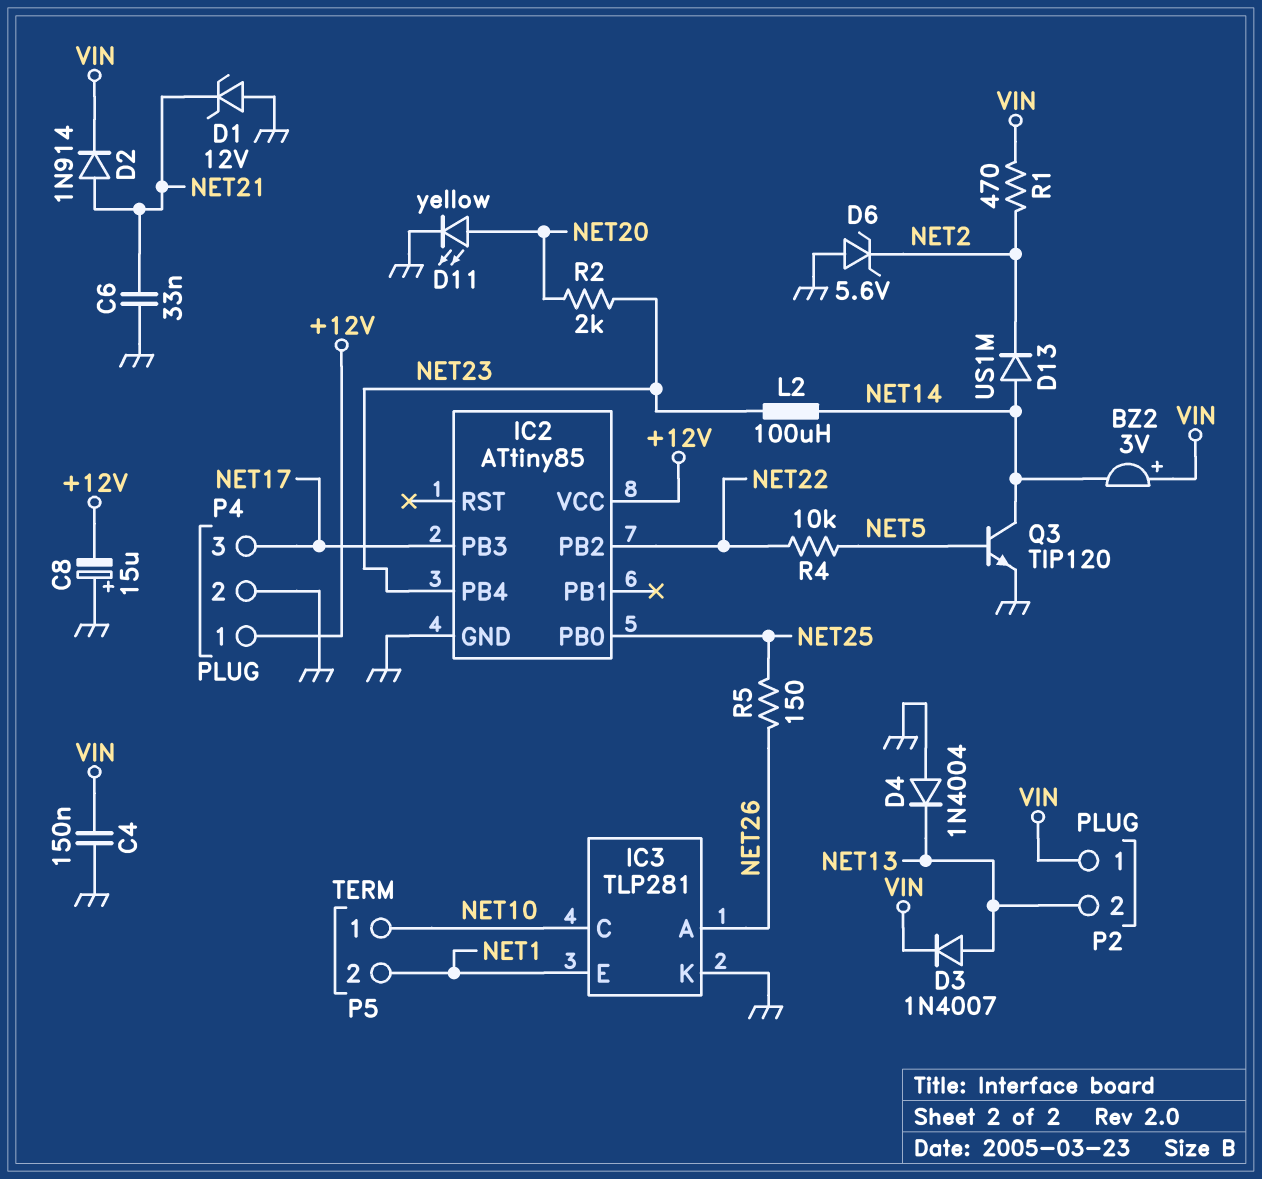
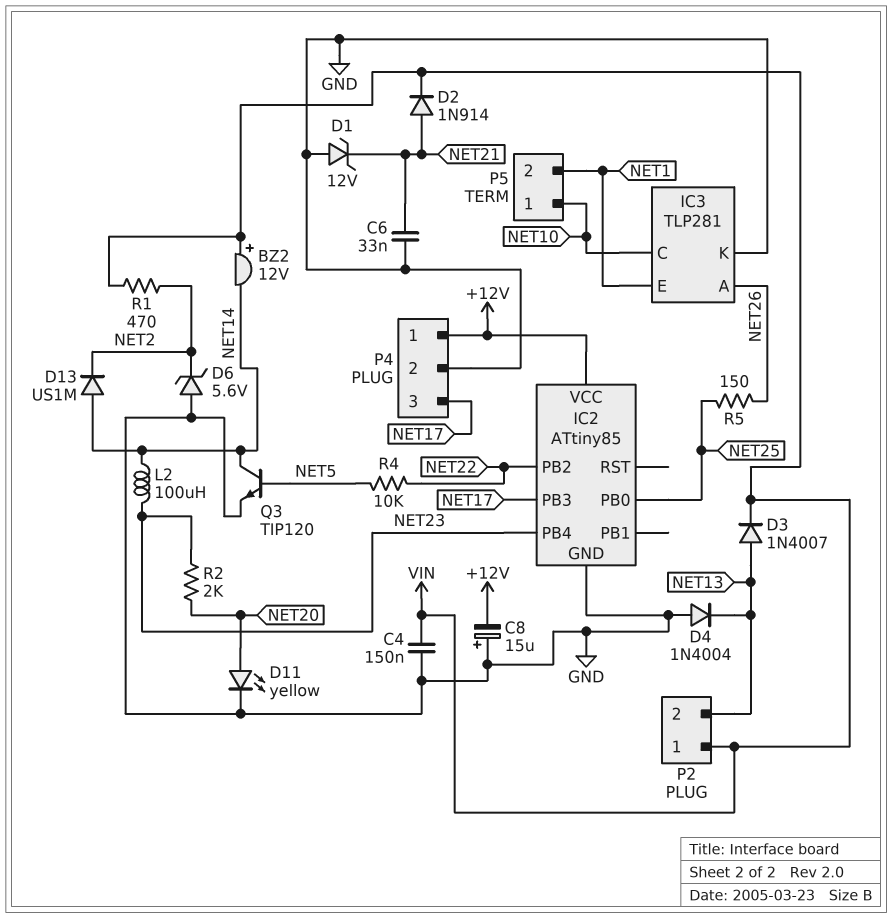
BZ2: buzzer 3V (plus VIN, minus NET14) -> buzzer 12V (plus VIN, minus NET14)

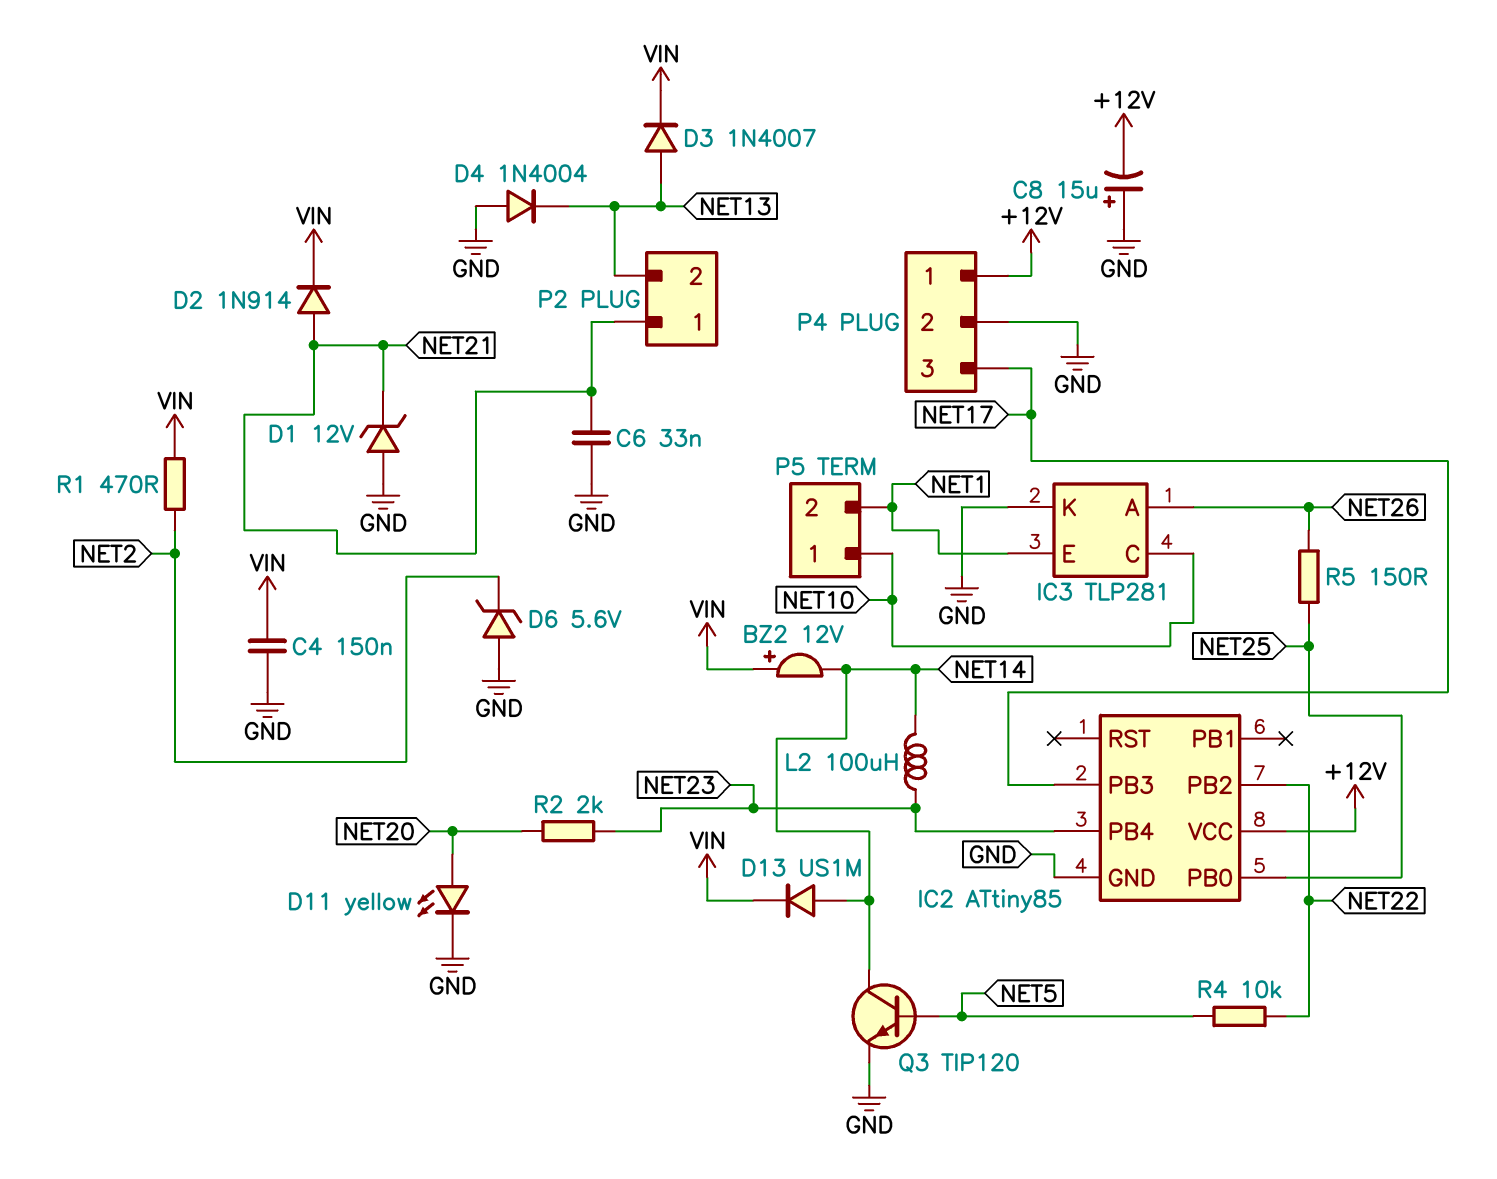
D13: diode US1M (A NET14, K NET2) -> diode US1M (A NET14, K VIN)
P2 pin 1: VIN -> NET21

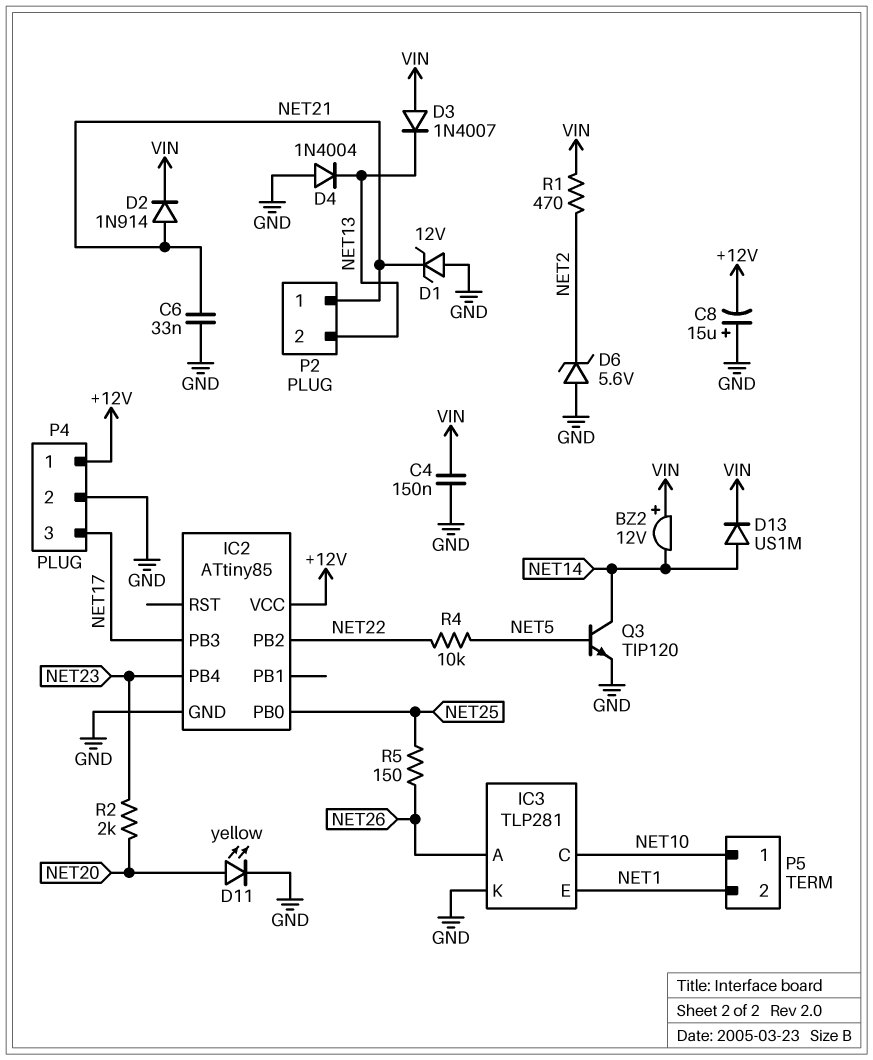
D3: diode 1N4007 (A NET13, K VIN) -> diode 1N4007 (A VIN, K NET13)
L2: 100uH (NET14, NET23) -> none

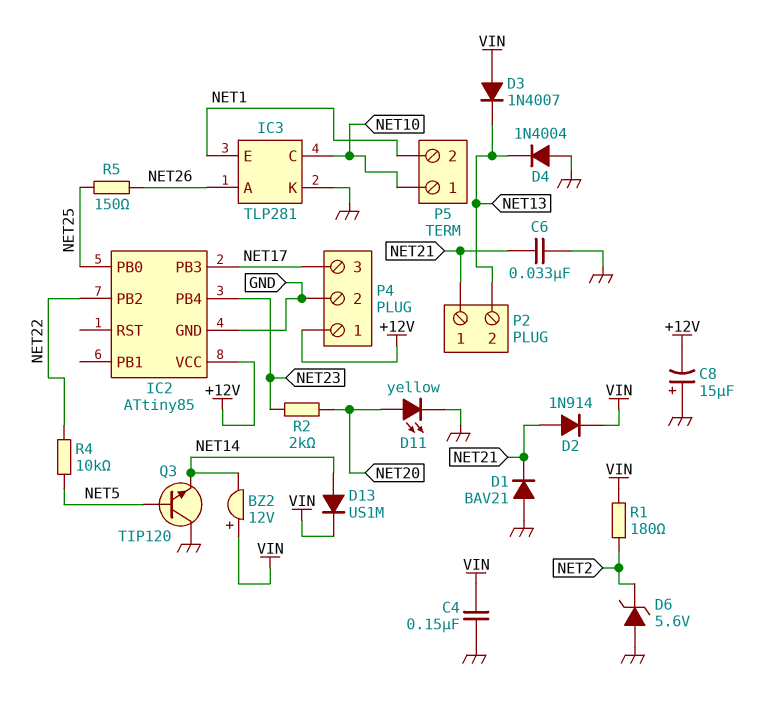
D1: zener 12V (A GND, K NET21) -> diode BAV21 (A GND, K NET21)
Q3: NPN TIP120 (B NET5, C NET14, E GND) -> NPN TIP120 (B NET5, C GND, E NET14)
R1: 470 (NET2, VIN) -> 180 (NET2, VIN)

